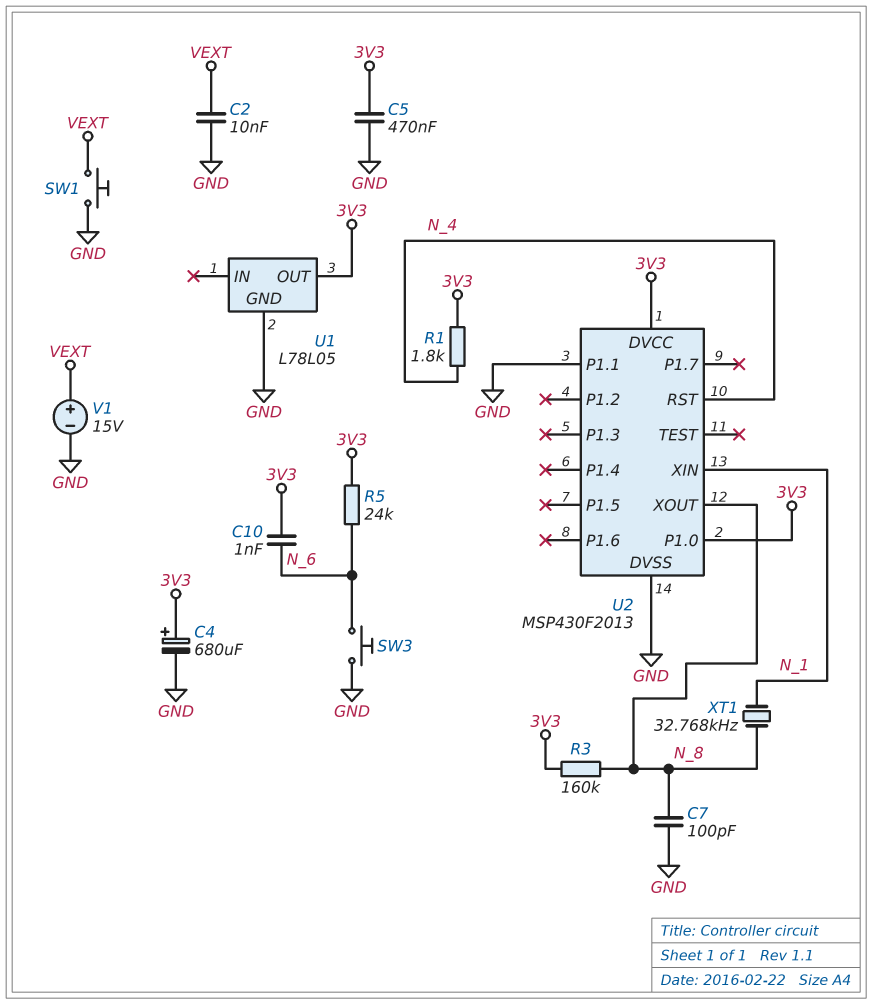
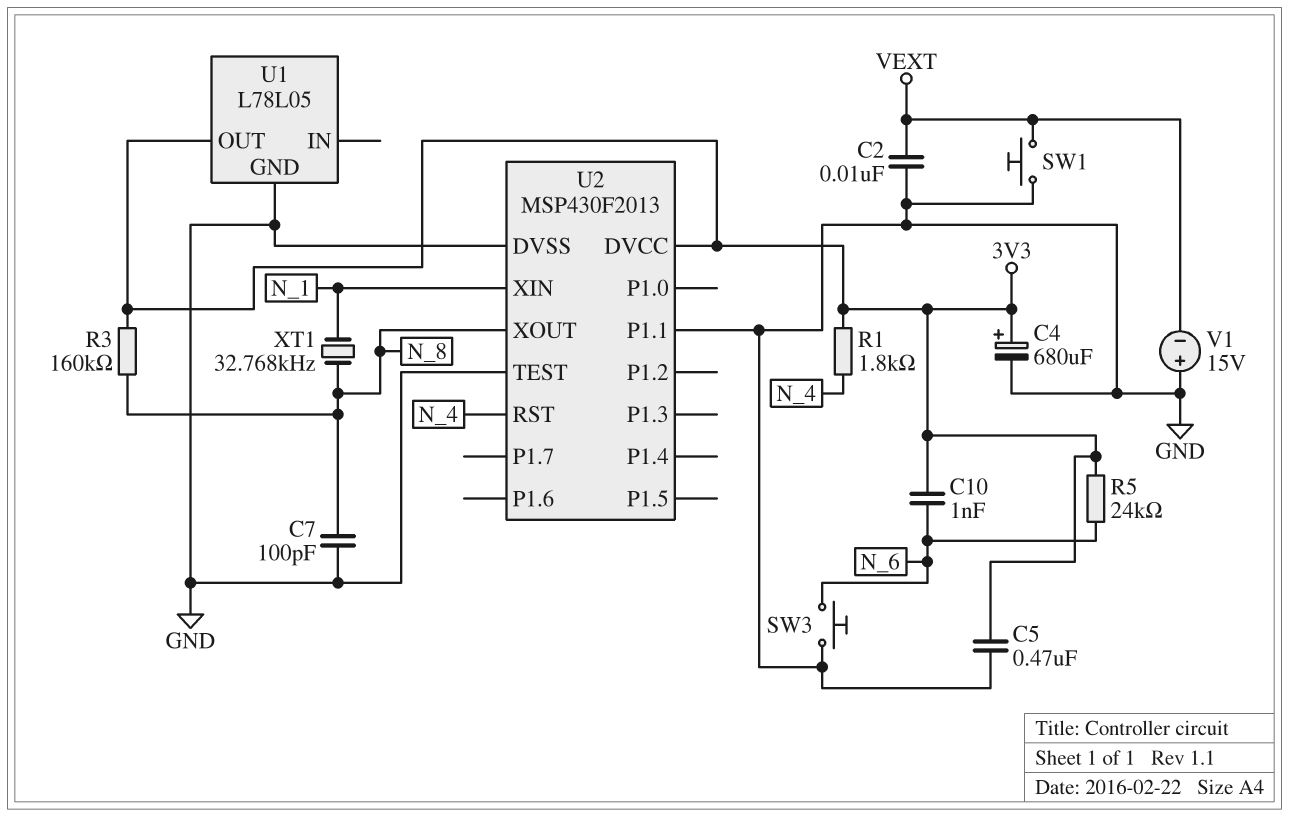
U2 pin P1.0: 3V3 -> none
U2 pin TEST: none -> GND
V1: 15V (plus VEXT, minus GND) -> 15V (plus GND, minus VEXT)

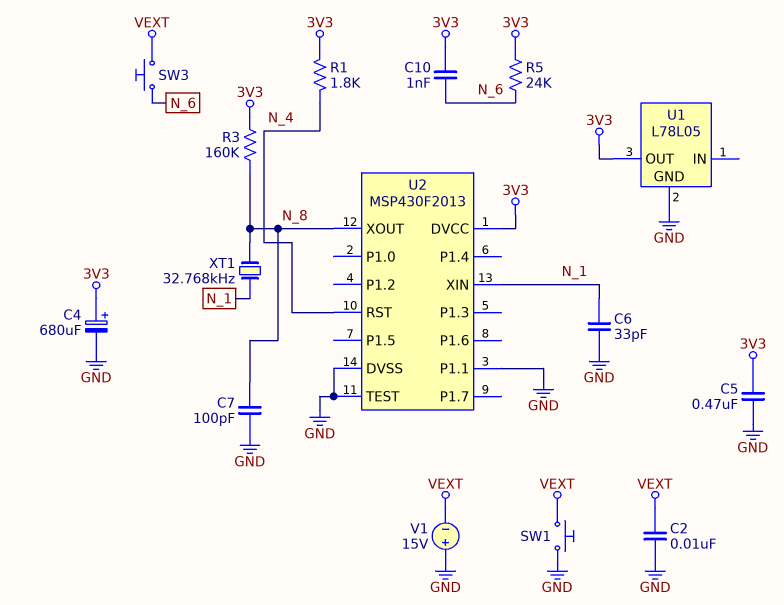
C6: none -> 33pF (GND, N_1)
SW3: button (GND, N_6) -> button (N_6, VEXT)

